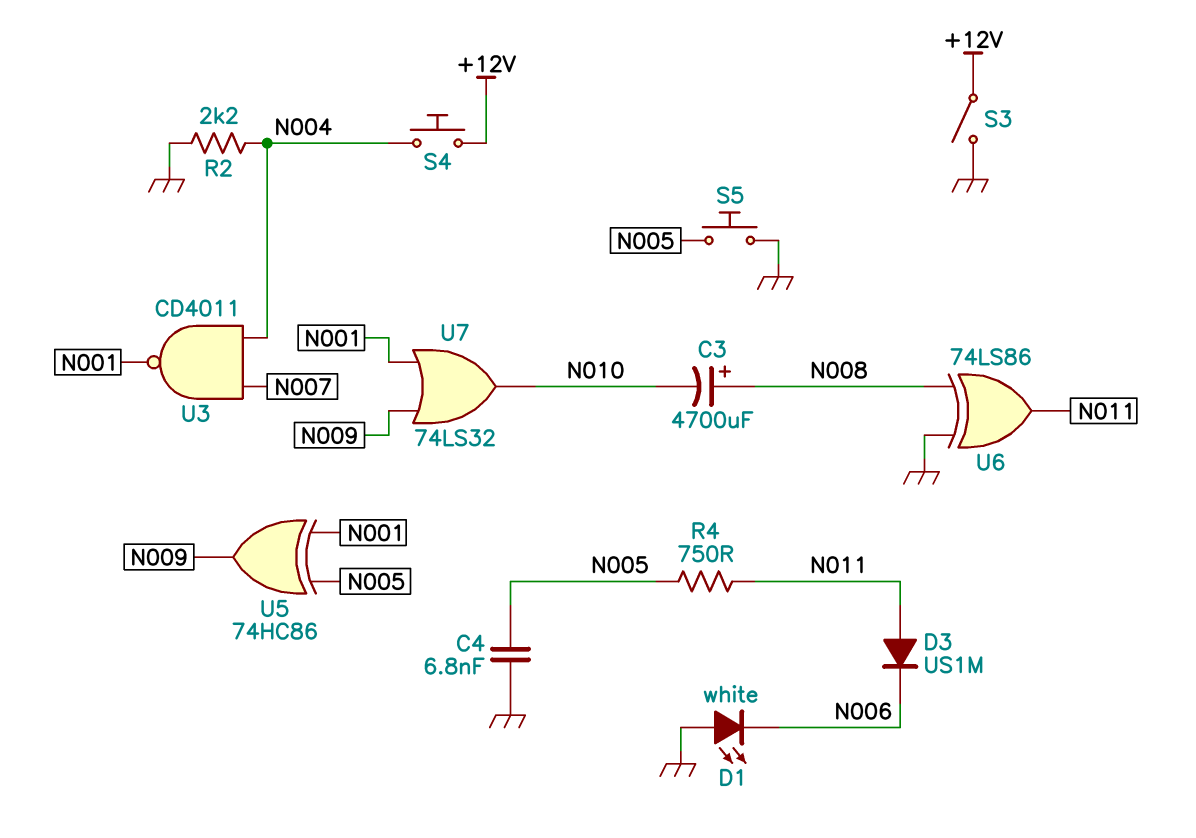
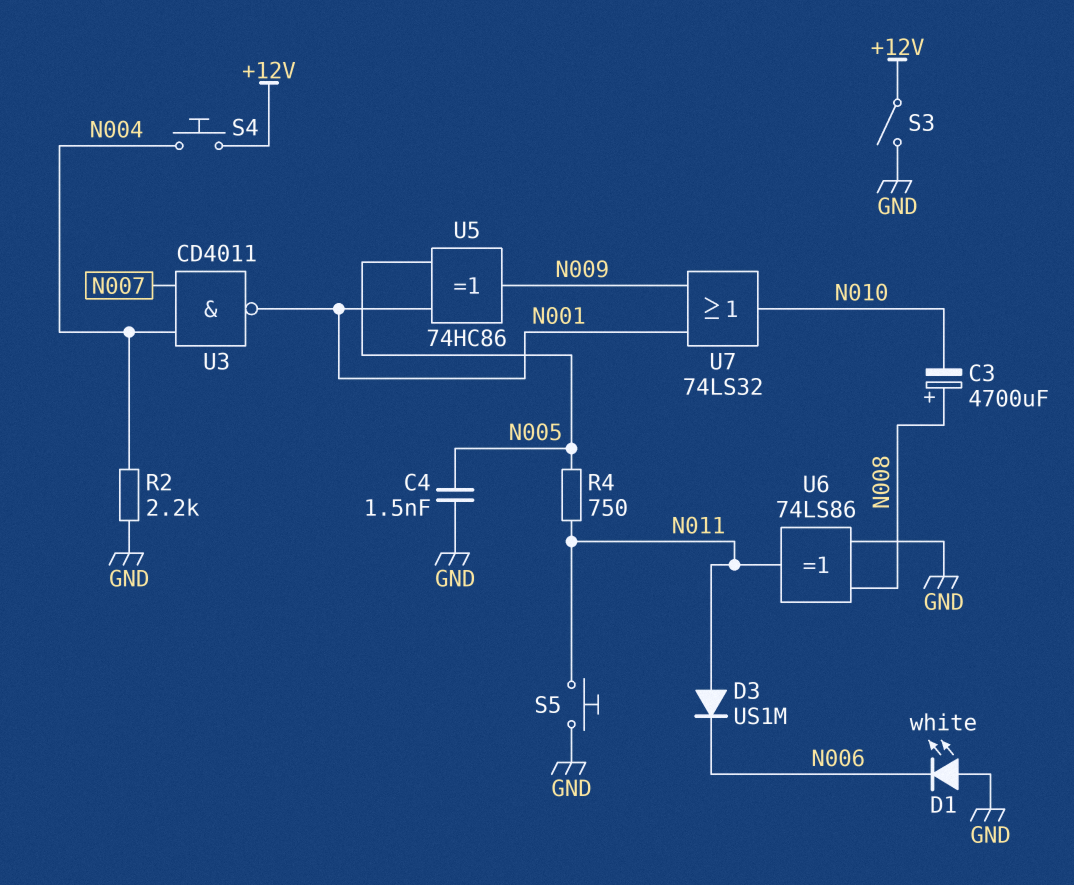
C4: 6.8nF (GND, N005) -> 1.5nF (GND, N005)
S5: button (GND, N005) -> button (GND, N011)

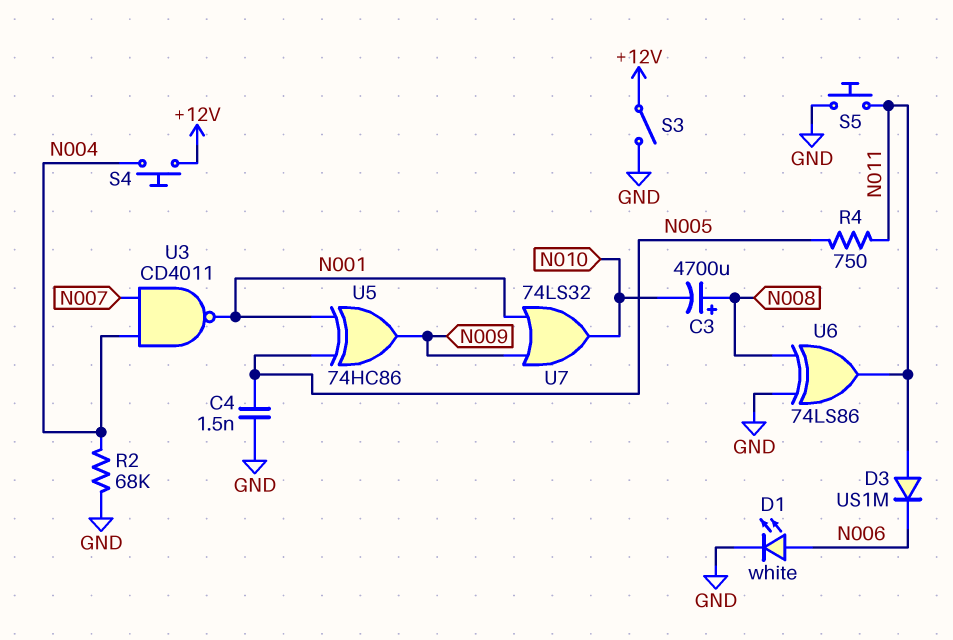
D1: LED white (A GND, K N006) -> LED white (A N006, K GND)
R2: 2.2k (GND, N004) -> 68k (GND, N004)

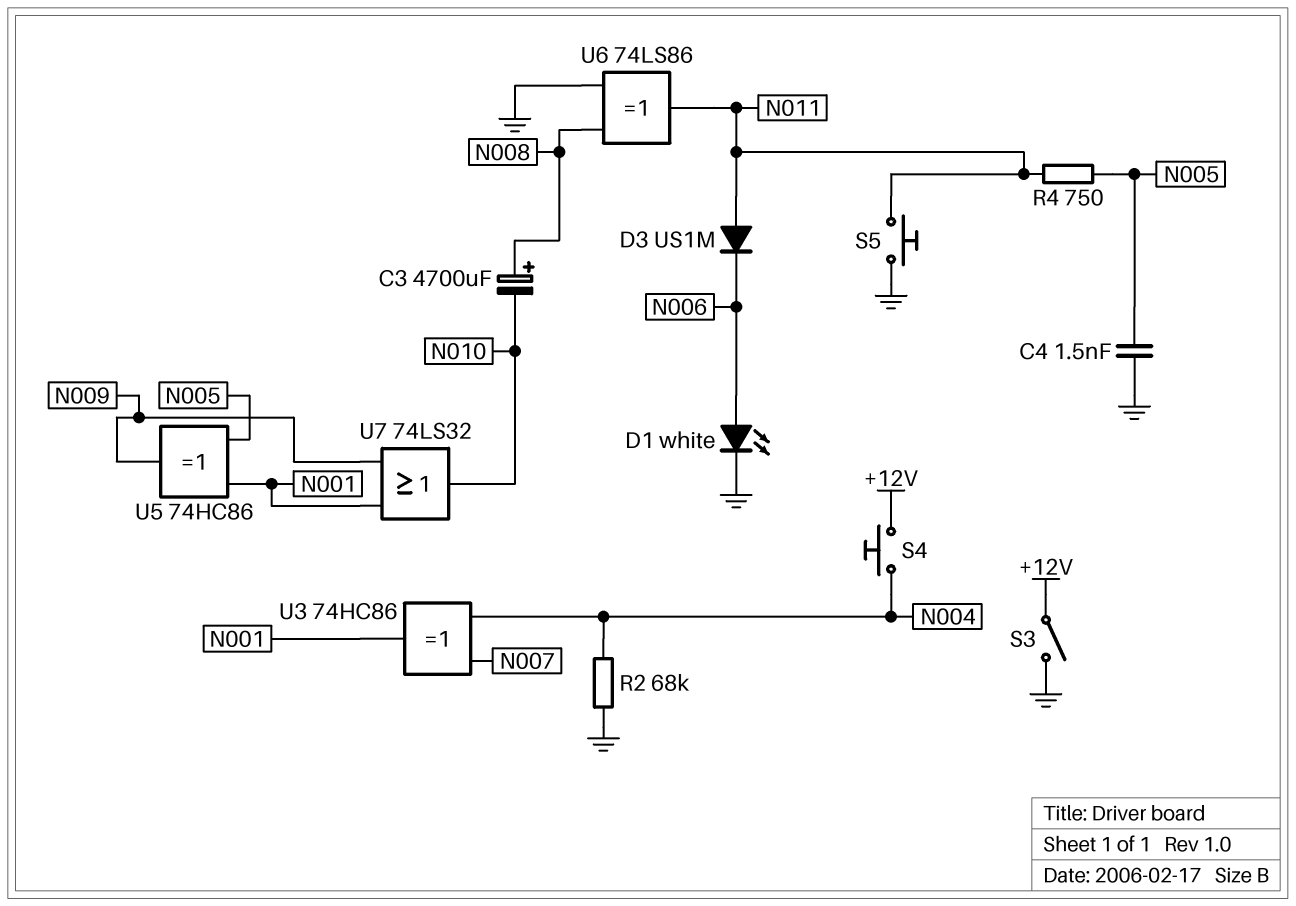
U3: NAND CD4011 (in N004, in N007, out N001) -> XOR 74HC86 (in N004, in N007, out N001)

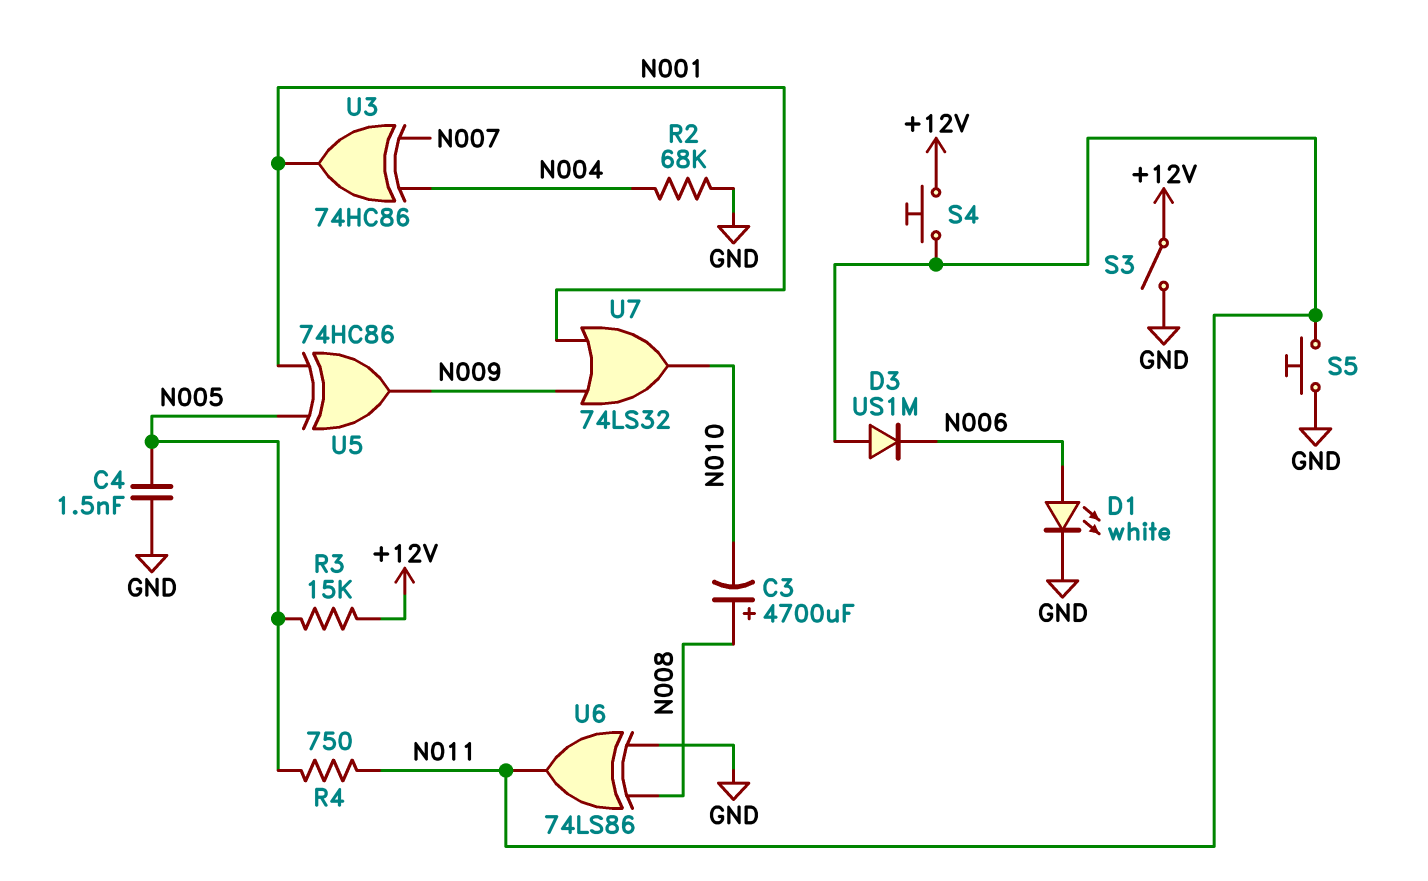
R3: none -> 15k (+12V, N005)
S4: button (+12V, N004) -> button (+12V, N011)

